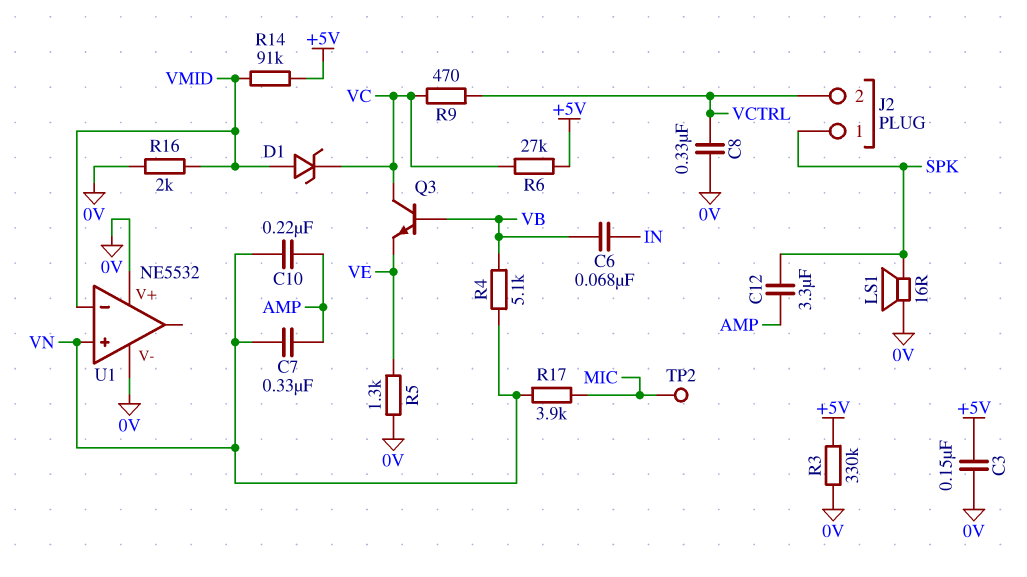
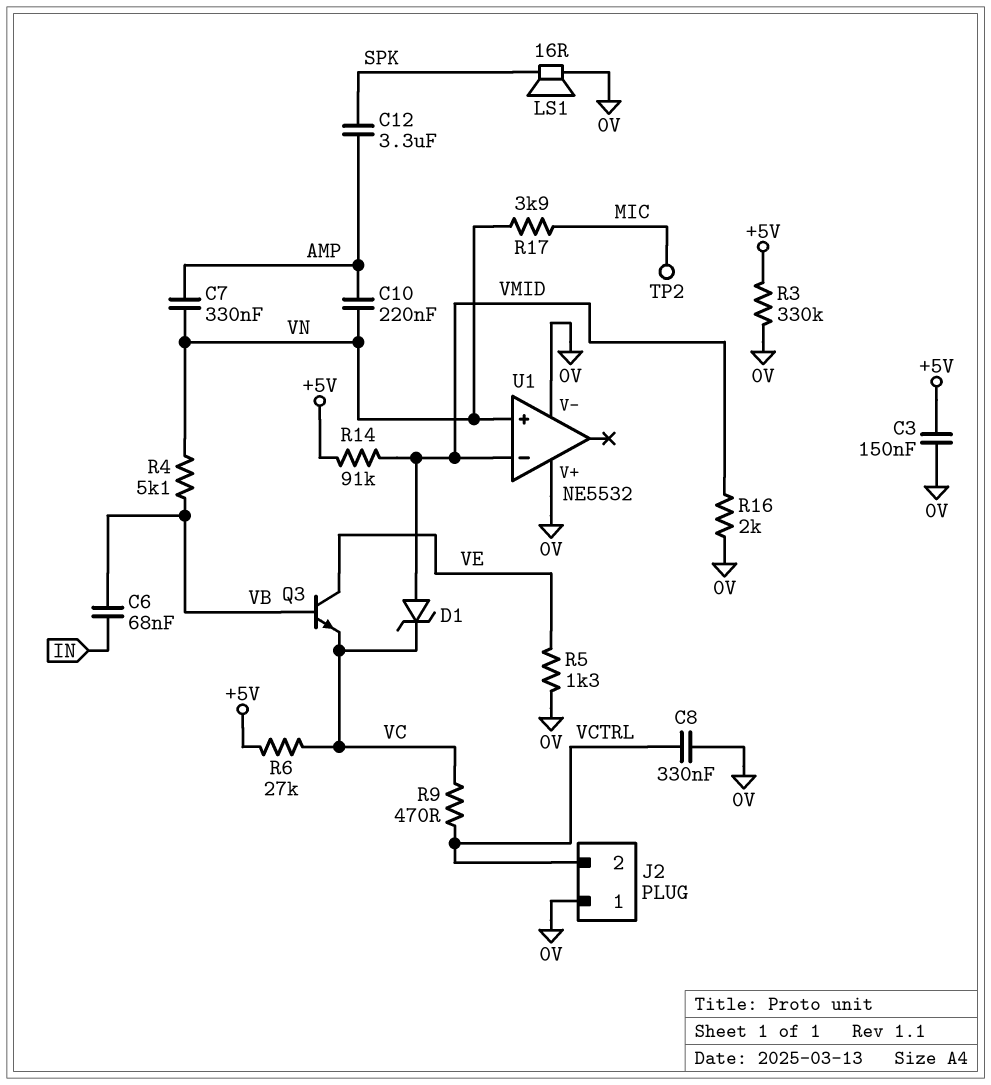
J2 pin 1: SPK -> 0V
Q3: NPN (B VB, C VC, E VE) -> NPN (B VB, C VE, E VC)

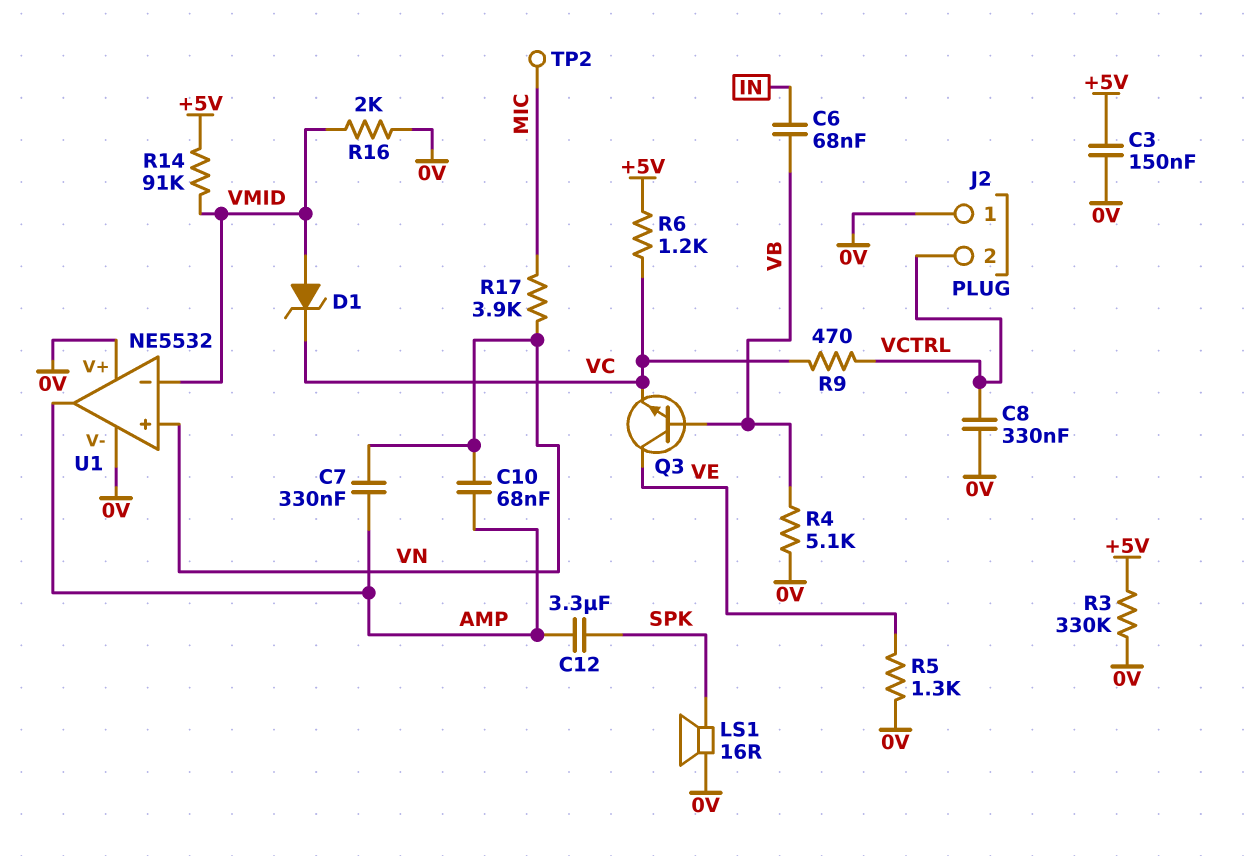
C10: 220nF (AMP, VN) -> 68nF (AMP, VN)
R4: 5.1k (VB, VN) -> 5.1k (0V, VB)
R6: 27k (+5V, VC) -> 1.2k (+5V, VC)
U1 pin out: none -> AMP

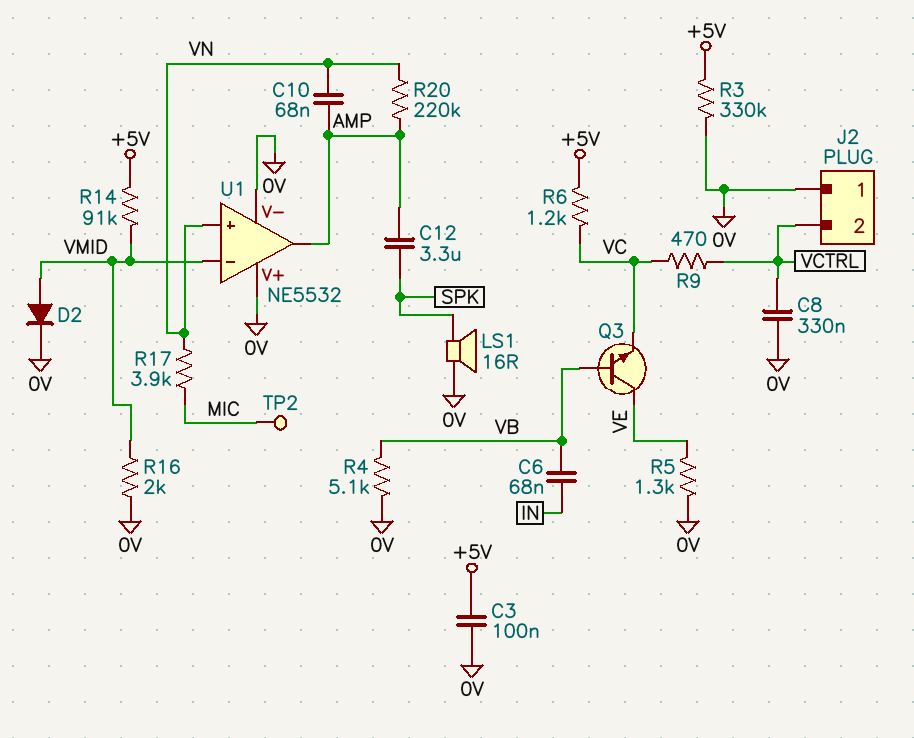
C3: 150nF (+5V, 0V) -> 100nF (+5V, 0V)
C7: 330nF (AMP, VN) -> none
D1: zener (A VMID, K VC) -> none
D2: none -> diode (A VMID, K 0V)
R20: none -> 220k (AMP, VN)

